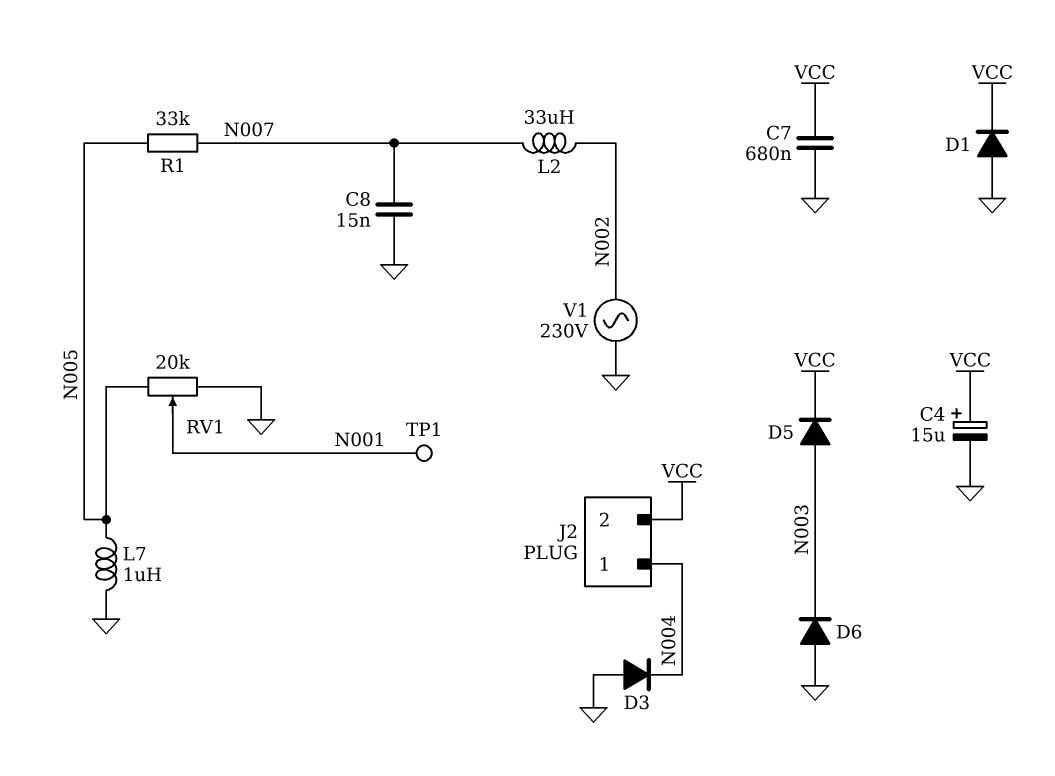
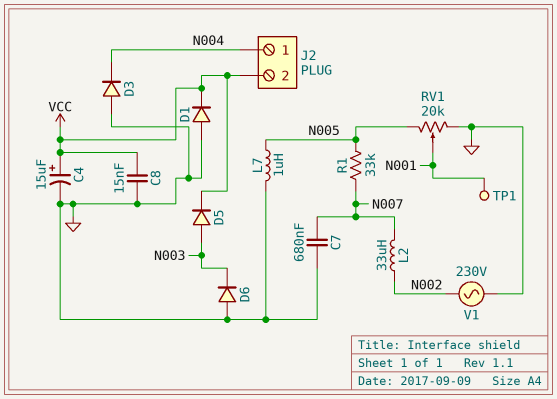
C7: 680nF (GND, VCC) -> 680nF (GND, N007)
C8: 15nF (GND, N007) -> 15nF (GND, VCC)

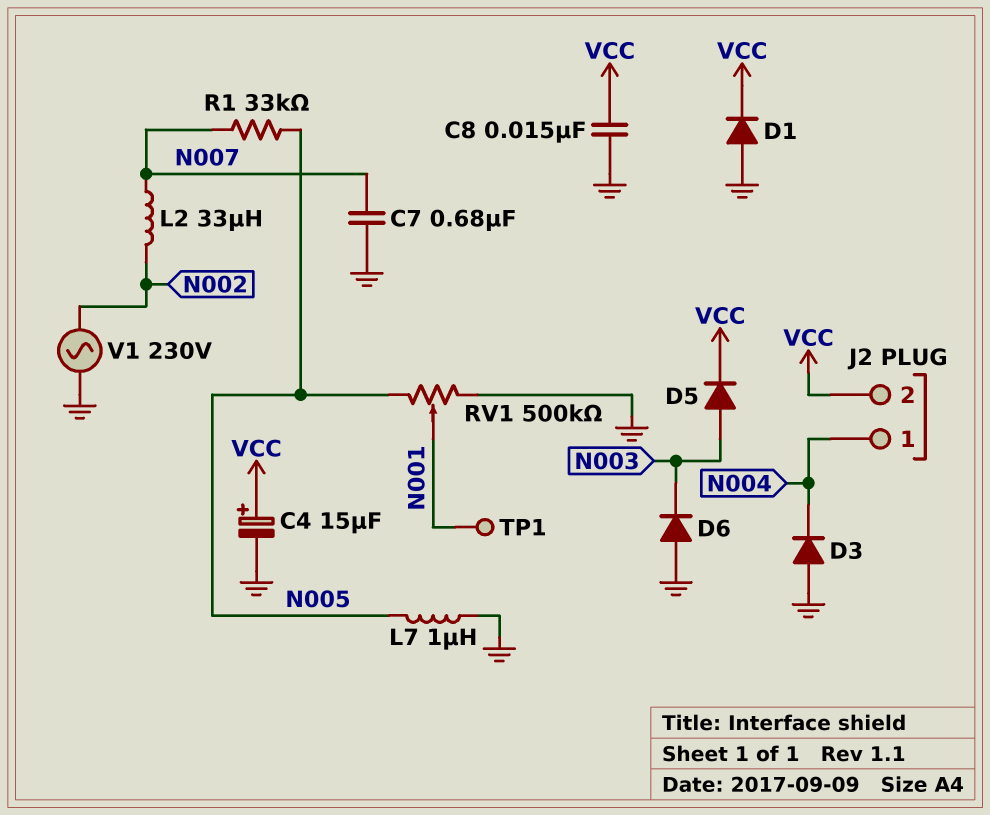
RV1: 20k (GND, N005, wiper N001) -> 500k (GND, N005, wiper N001)

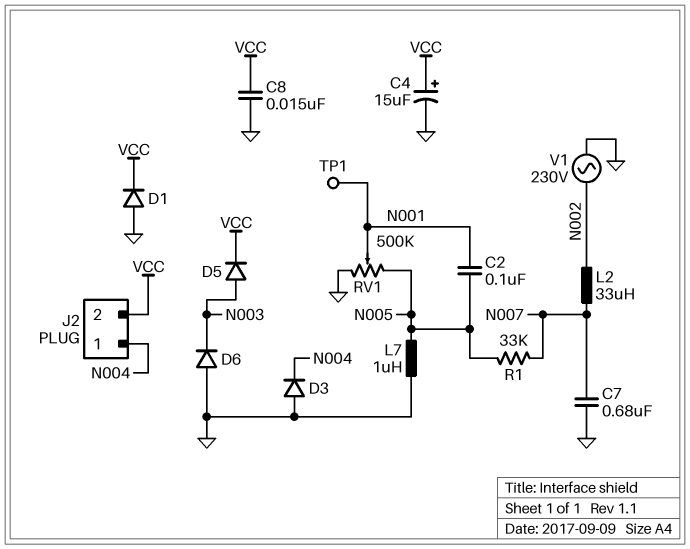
C2: none -> 100nF (N001, N005)

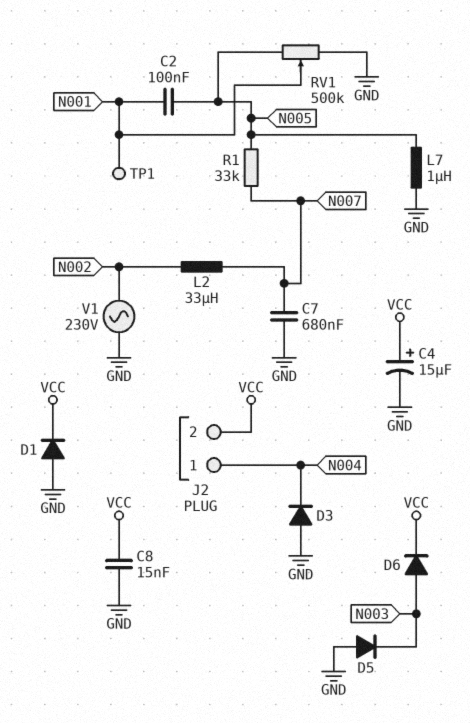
D5: diode (A N003, K VCC) -> diode (A GND, K N003)
D6: diode (A GND, K N003) -> diode (A N003, K VCC)

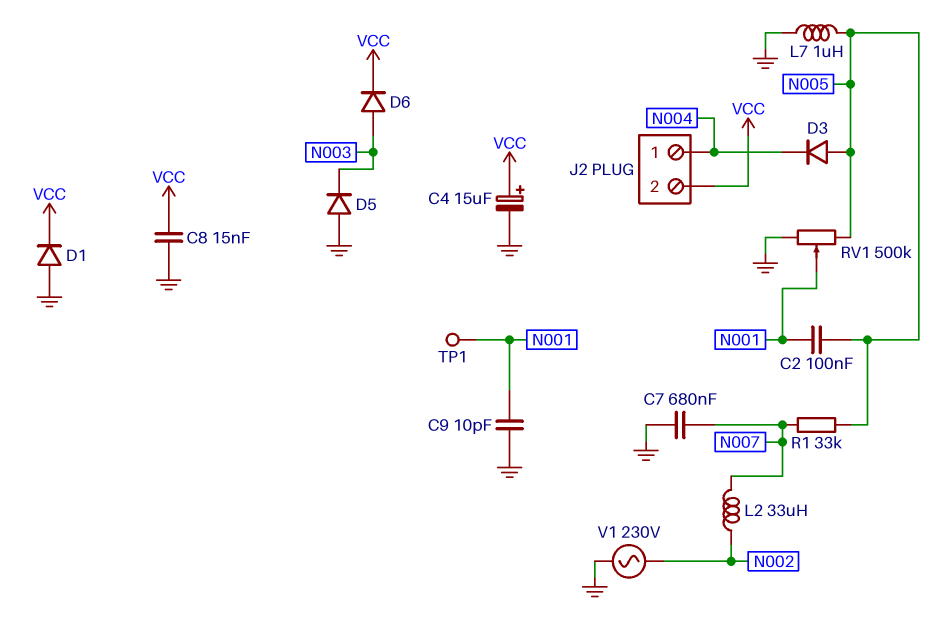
C9: none -> 10pF (GND, N001)
D3: diode (A GND, K N004) -> diode (A N005, K N004)

